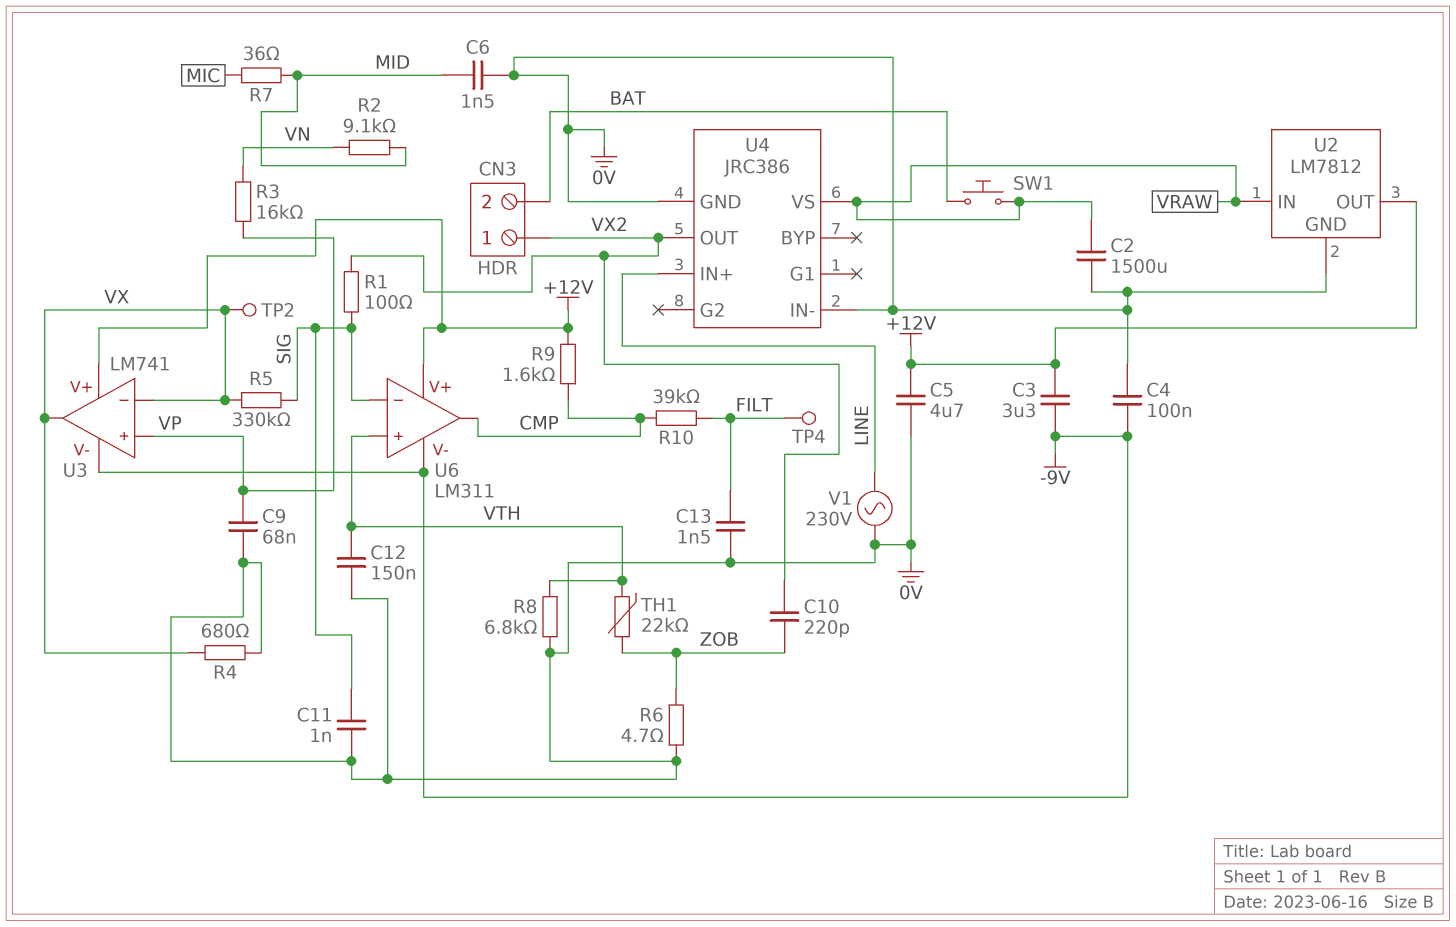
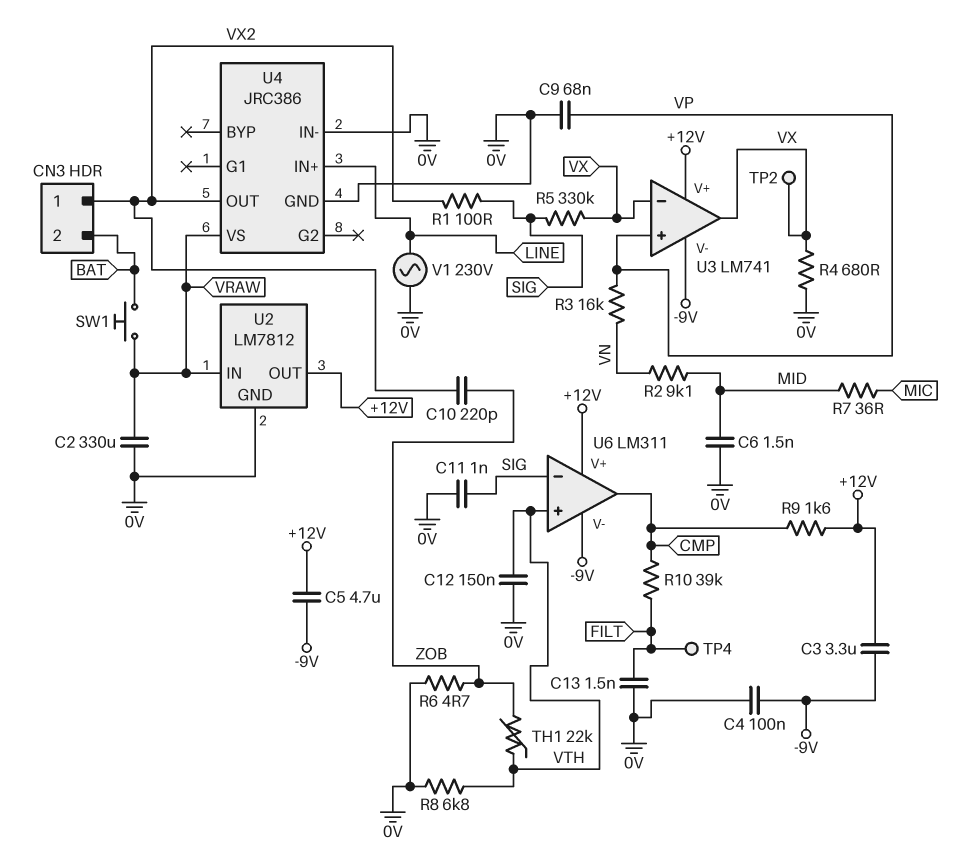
C2: 1500uF (0V, VRAW) -> 330uF (0V, VRAW)
C5: 4.7uF (+12V, 0V) -> 4.7uF (+12V, -9V)

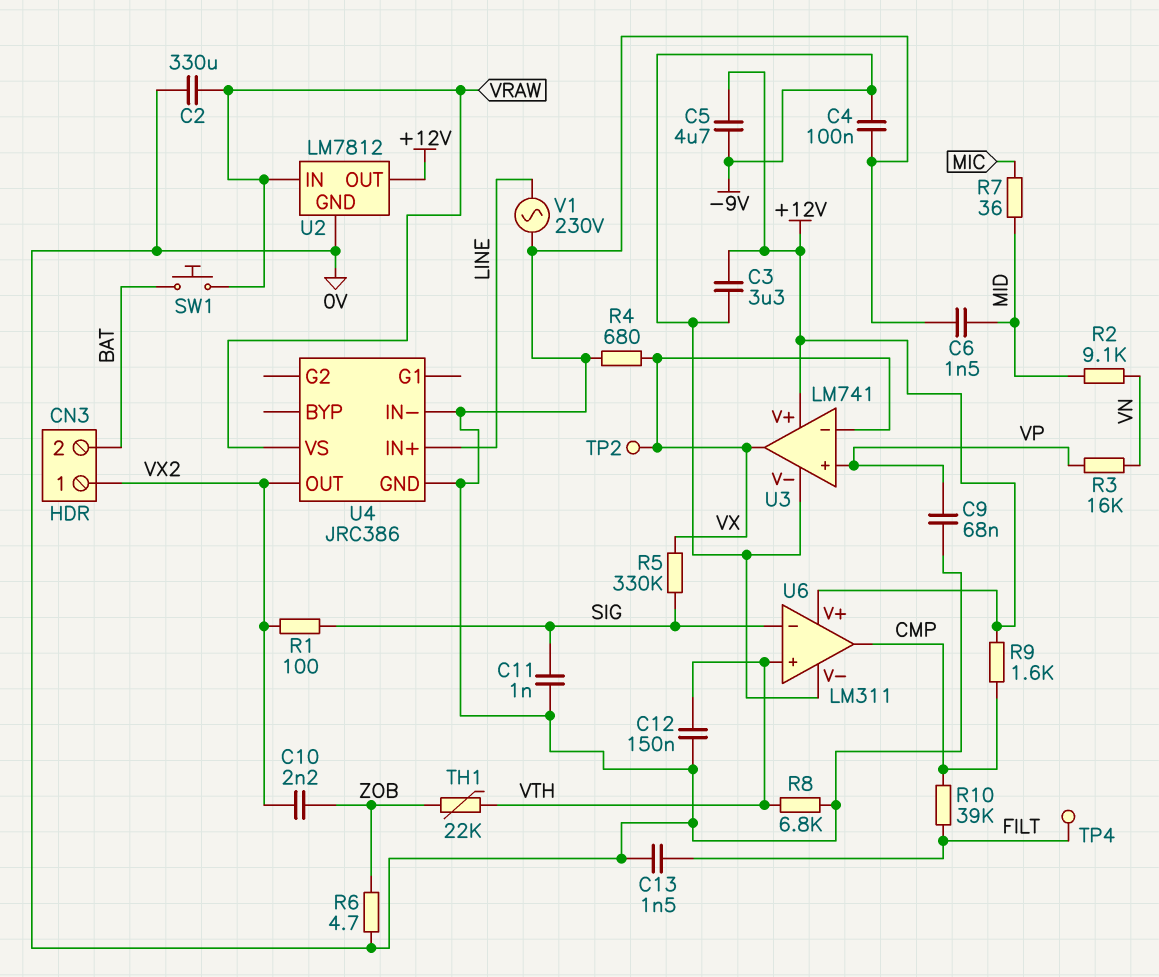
C10: 220pF (VX2, ZOB) -> 2.2nF (VX2, ZOB)

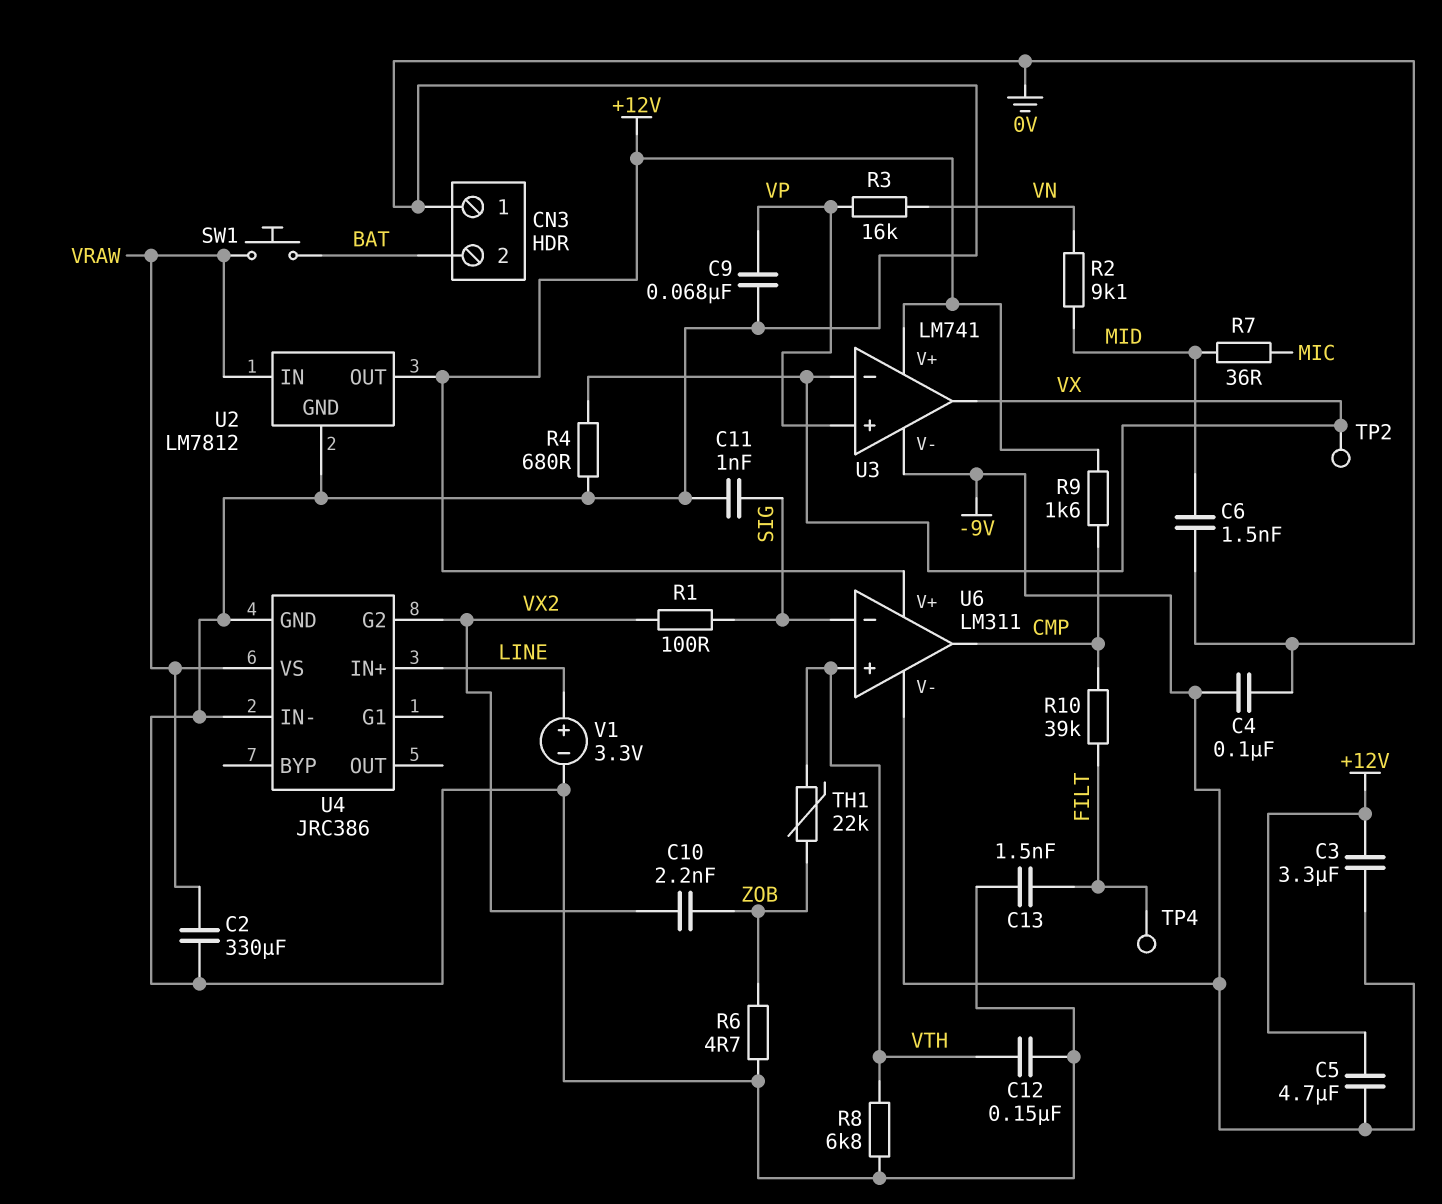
CN3 pin 1: VX2 -> 0V
R5: 330k (SIG, VX) -> none
U4 pin G2: none -> VX2
U4 pin OUT: VX2 -> none
V1: AC 230V (0V, LINE) -> 3.3V (plus LINE, minus 0V)

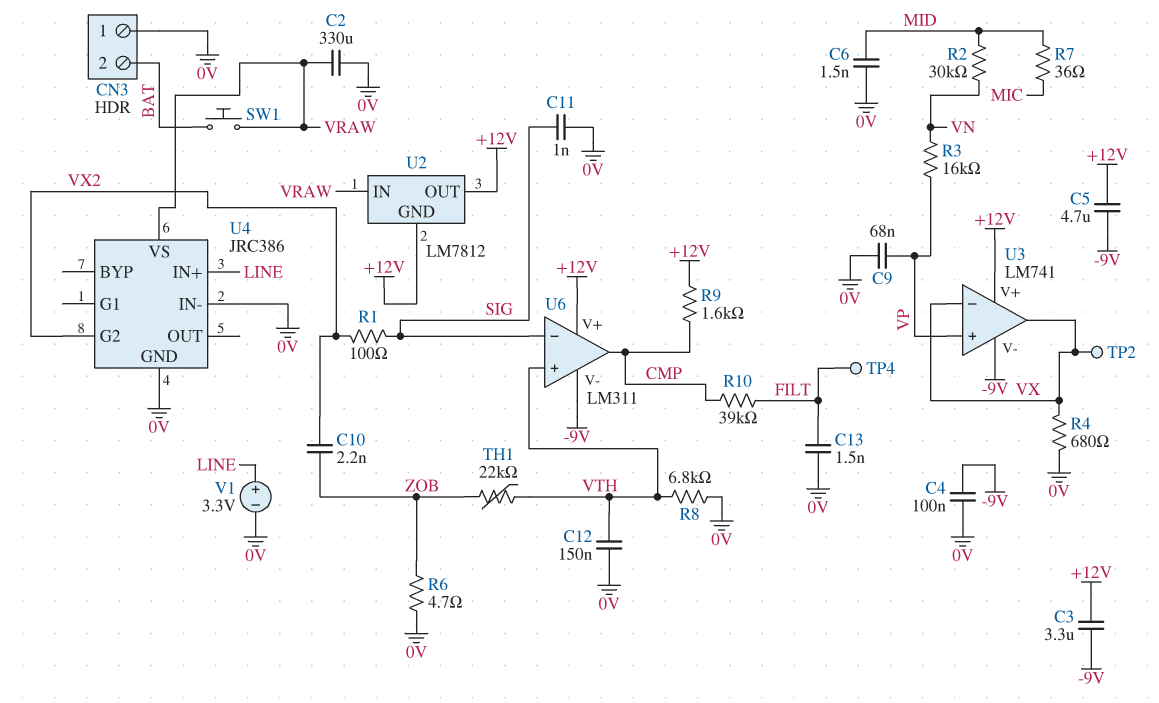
R2: 9.1k (MID, VN) -> 30k (MID, VN)
U2 pin GND: 0V -> +12V

